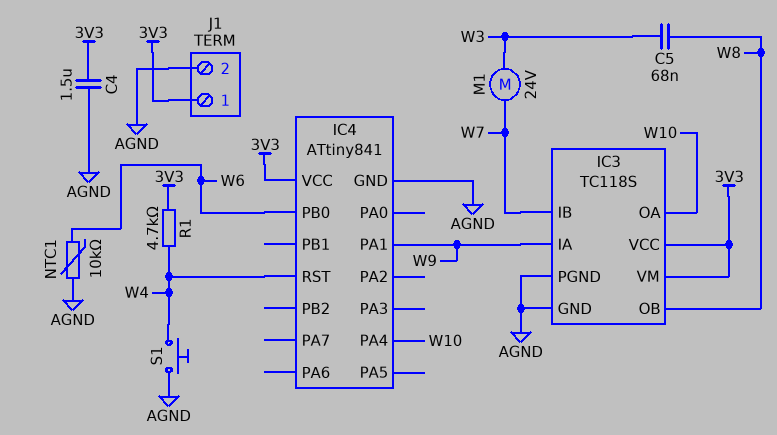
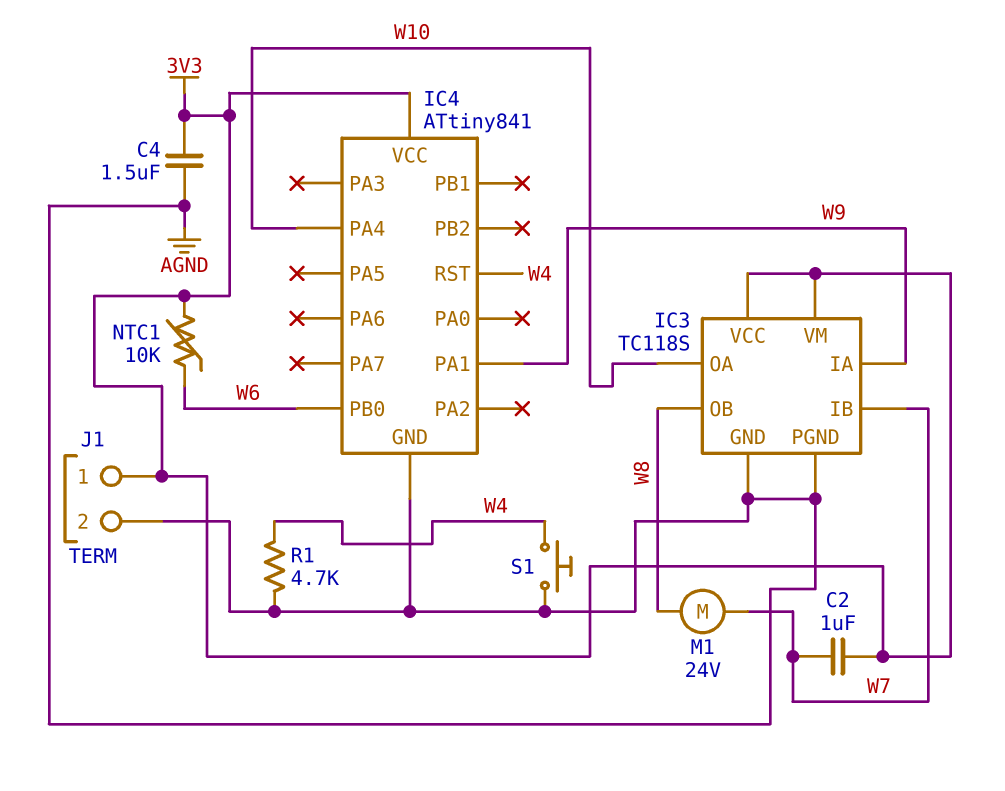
C2: none -> 1uF (3V3, W7)
C5: 68nF (W3, W8) -> none
M1: motor 24V (W3, W7) -> motor 24V (W7, W8)
NTC1: 10k (AGND, W6) -> 10k (3V3, W6)
R1: 4.7k (3V3, W4) -> 4.7k (AGND, W4)

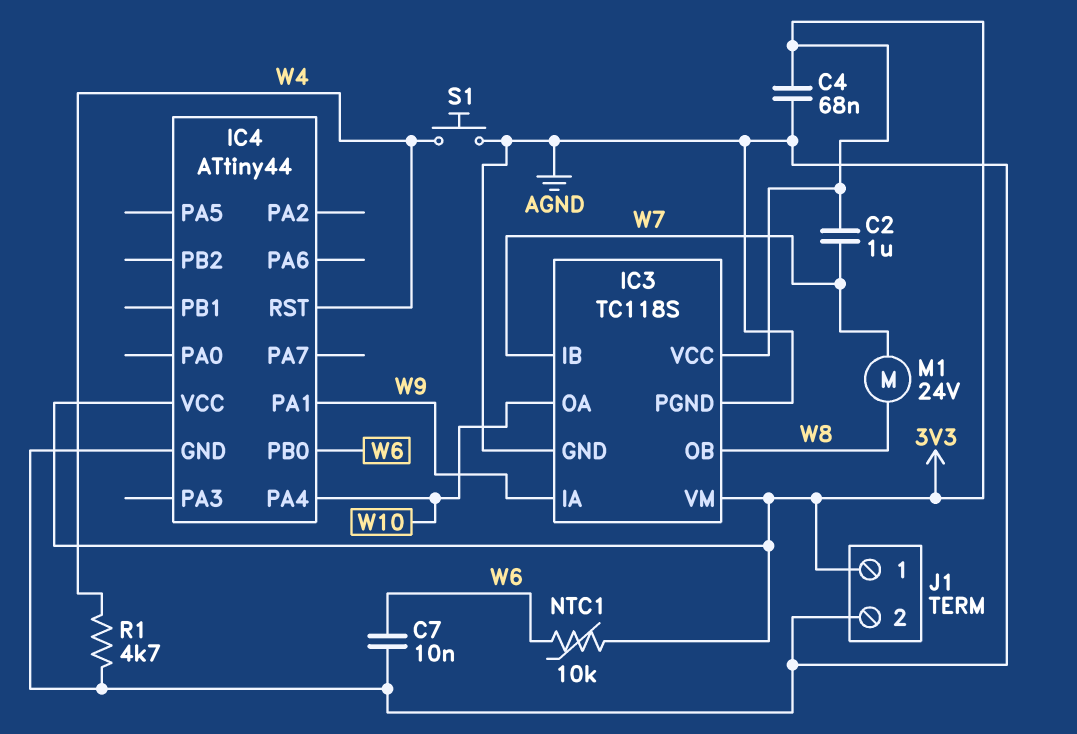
C4: 1.5uF (3V3, AGND) -> 68nF (3V3, AGND)
C7: none -> 10nF (AGND, W6)
IC4: ATtiny841 -> ATtiny44

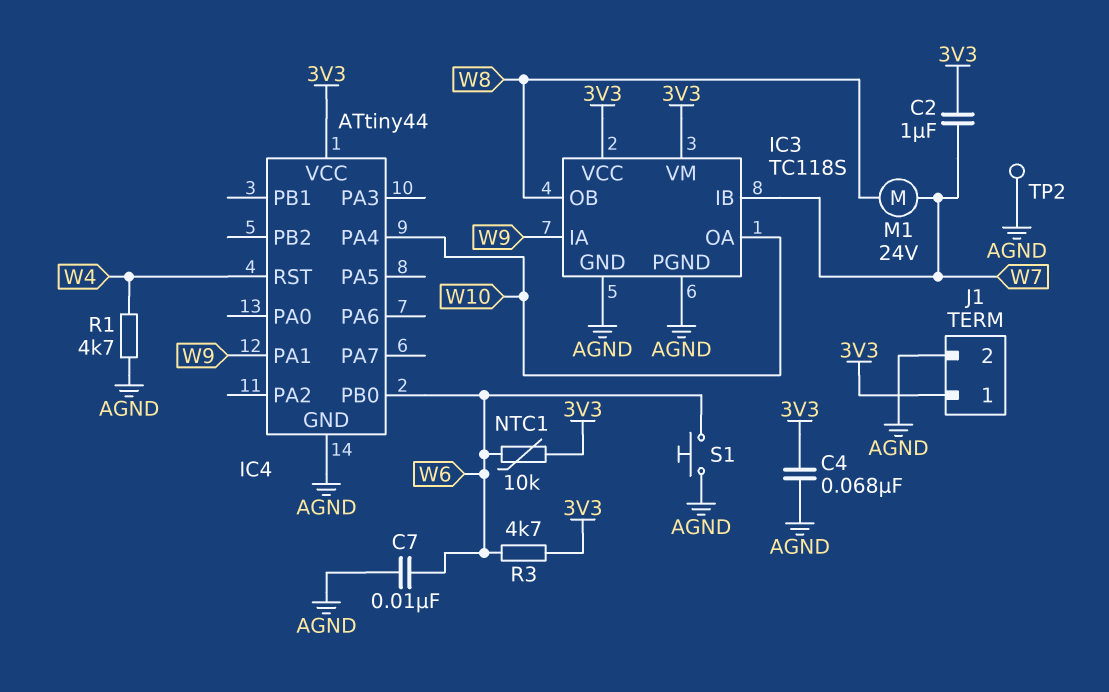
R3: none -> 4.7k (3V3, W6)
S1: button (AGND, W4) -> button (AGND, W6)
TP2: none -> test point (AGND)

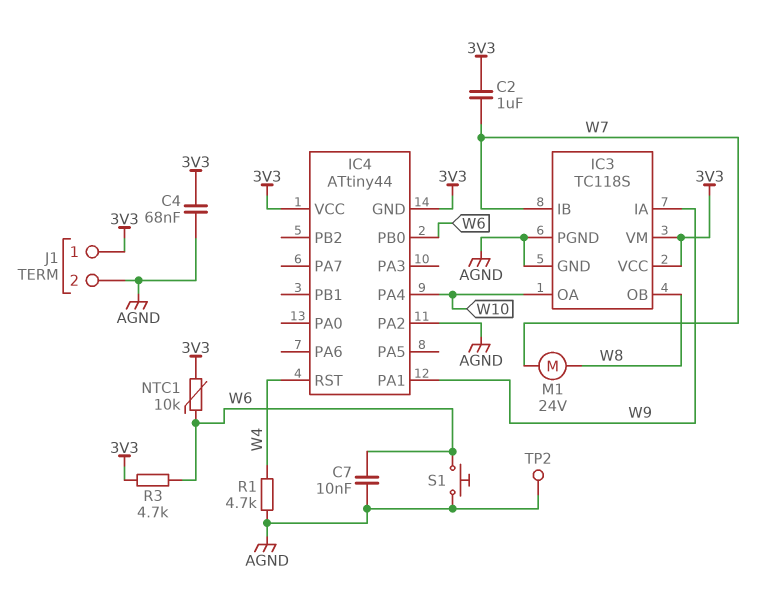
IC4 pin GND: AGND -> 3V3
IC4 pin PA2: none -> AGND

